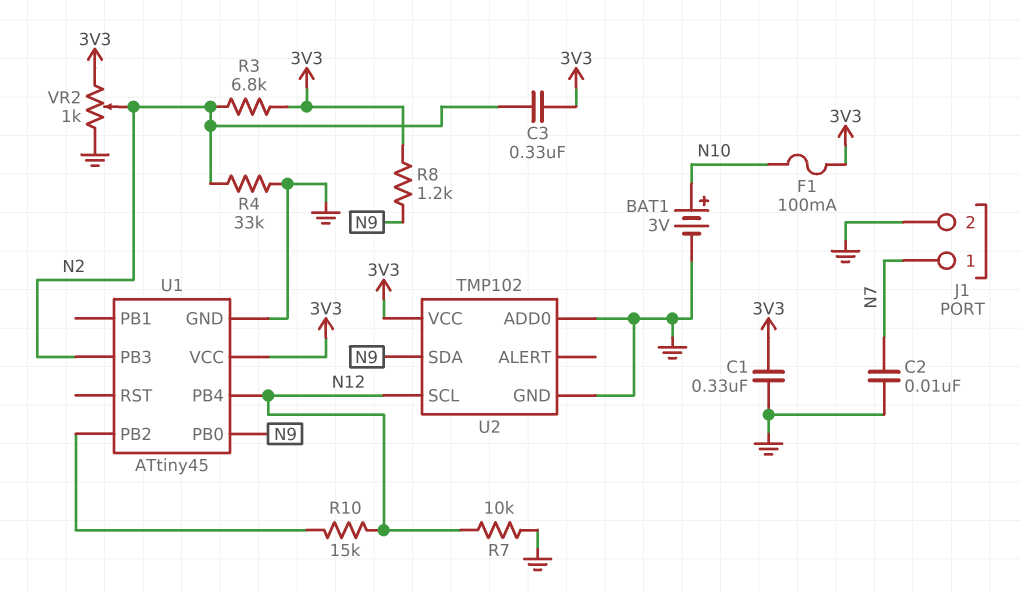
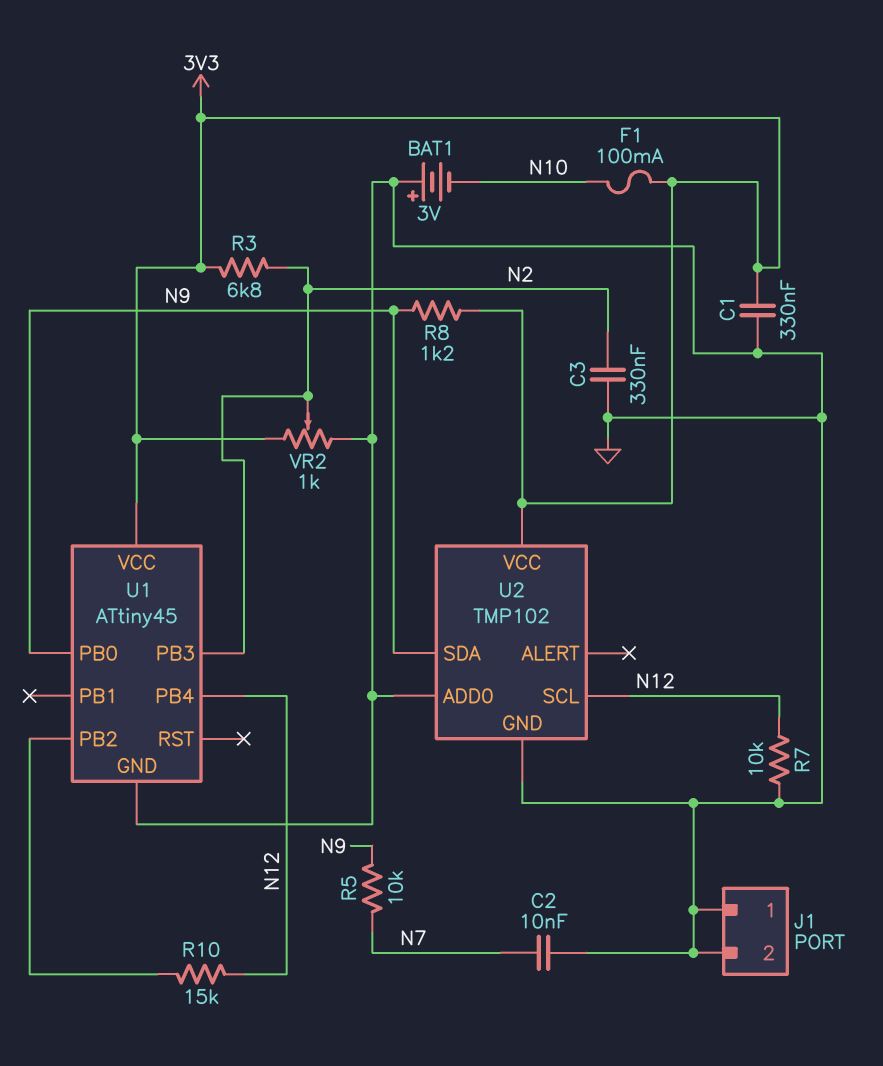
BAT1: 3V (plus N10, minus GND) -> 3V (plus GND, minus N10)
C3: 330nF (3V3, N2) -> 330nF (GND, N2)
J1 pin 1: N7 -> GND
R4: 33k (GND, N2) -> none
R5: none -> 10k (N7, N9)

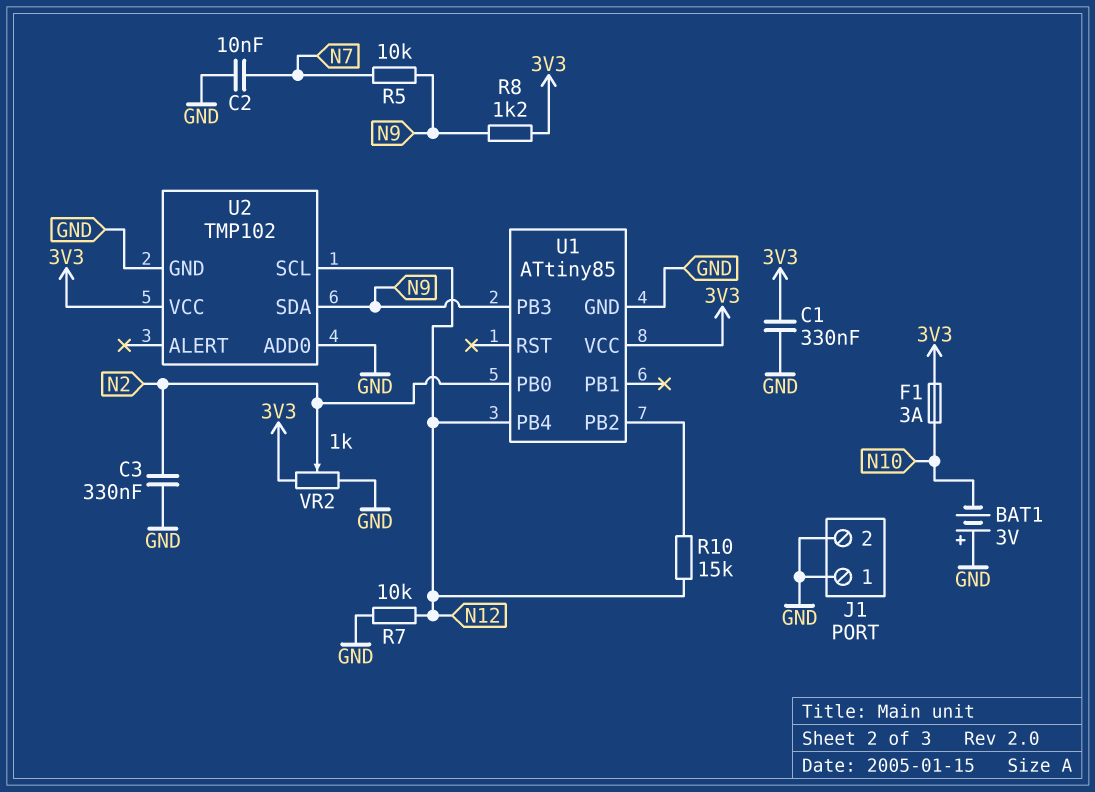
F1: 100mA (3V3, N10) -> 3A (3V3, N10)
R3: 6.8k (3V3, N2) -> none
U1: ATtiny45 -> ATtiny85
U1 pin PB0: N9 -> N2
U1 pin PB3: N2 -> N9

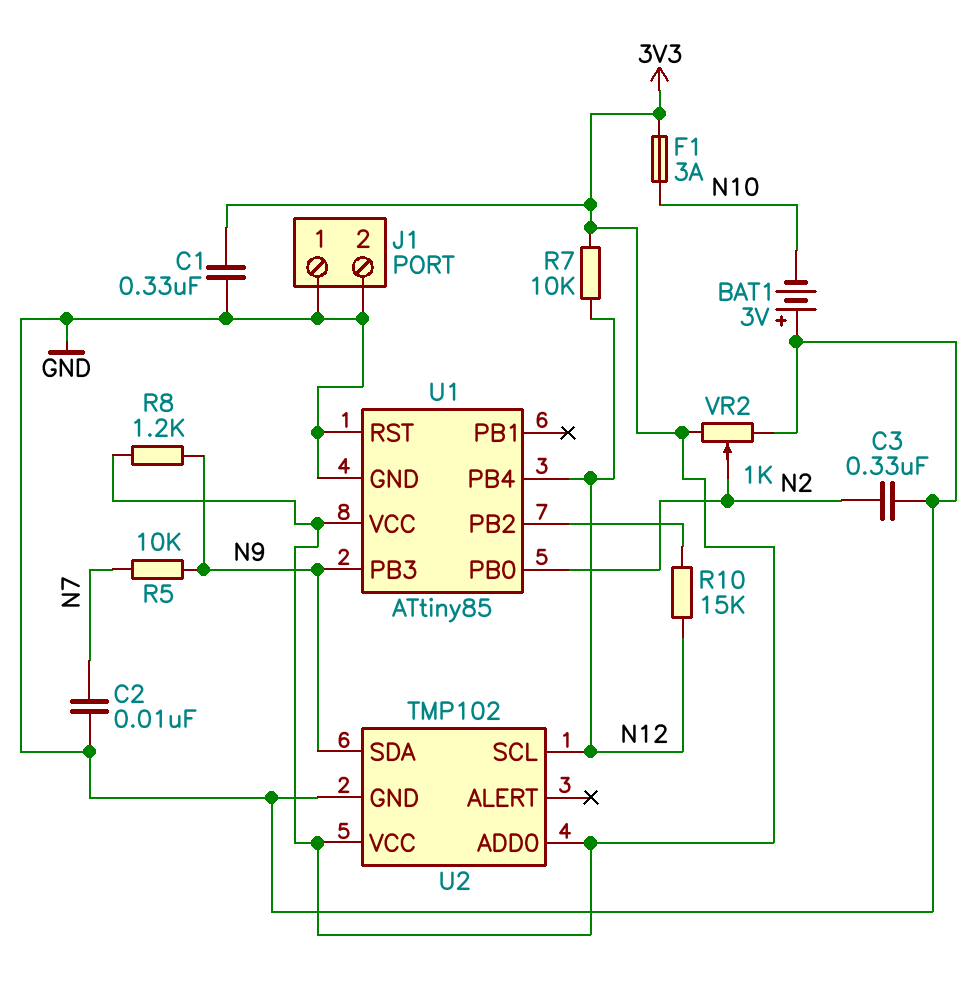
R7: 10k (GND, N12) -> 10k (3V3, N12)
U1 pin RST: none -> GND
U2 pin ADD0: GND -> 3V3

